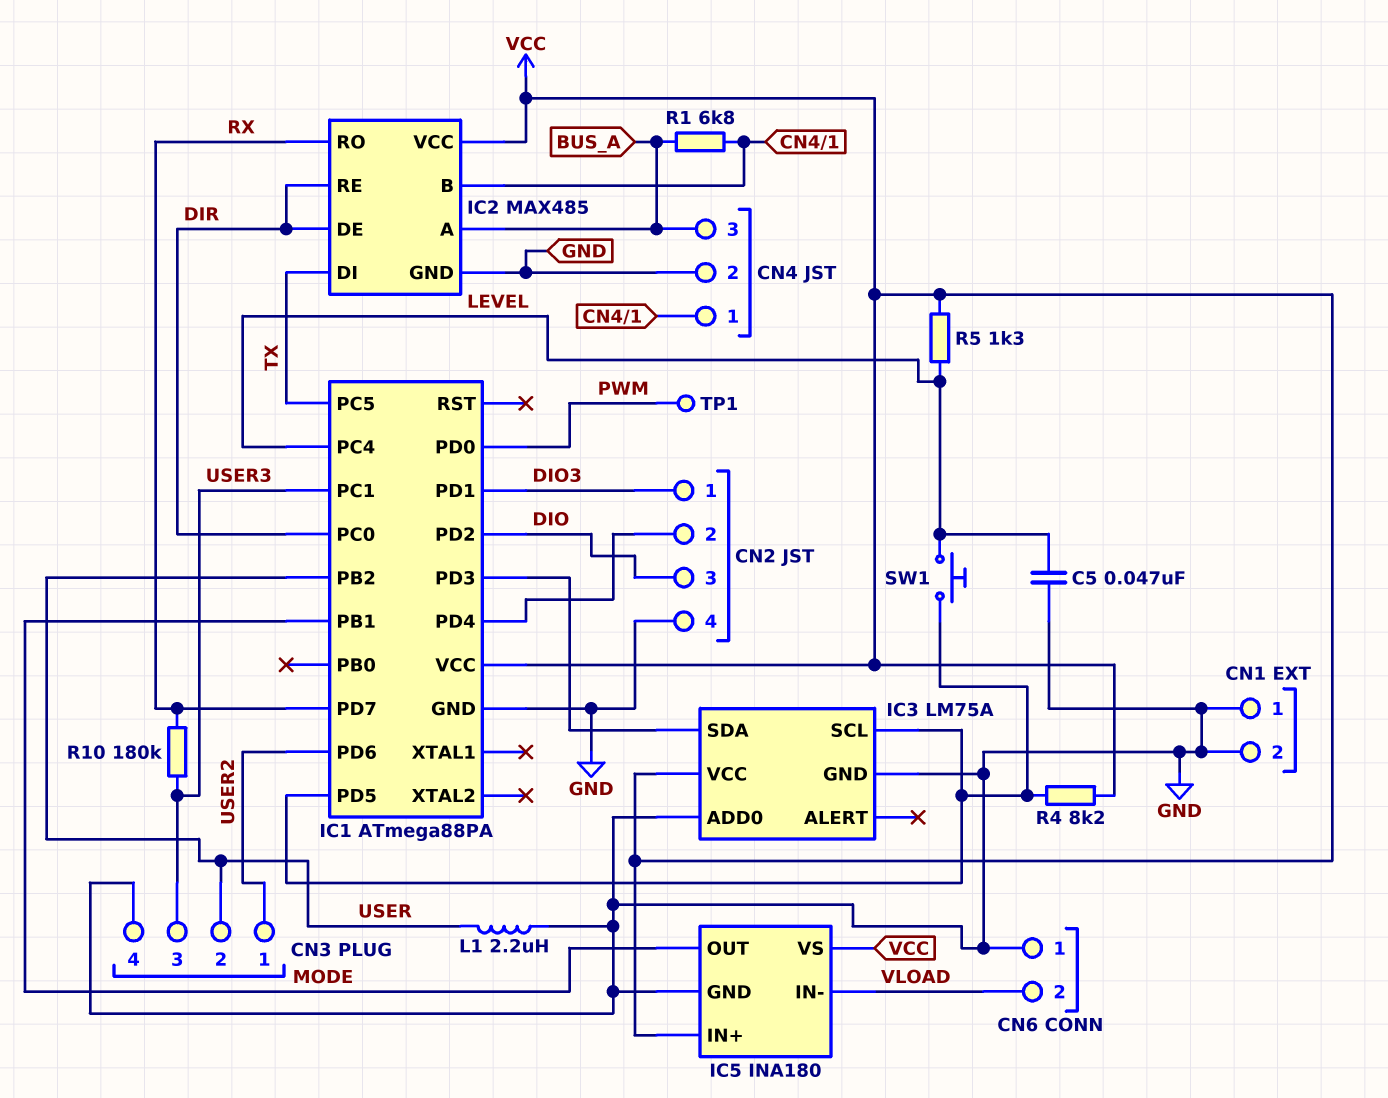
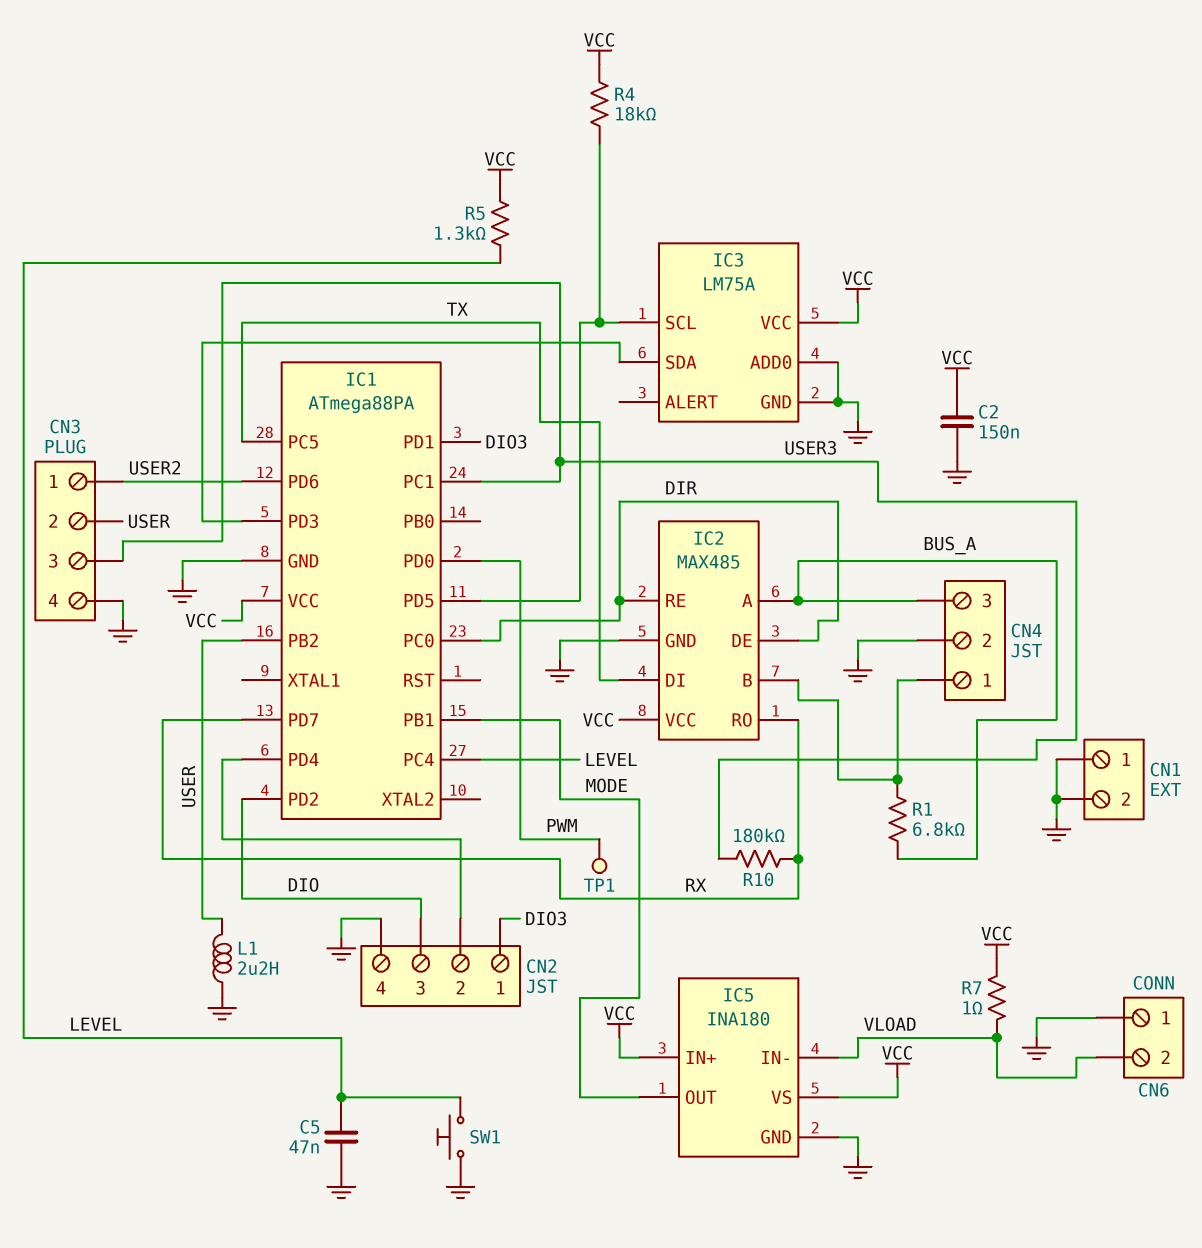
C2: none -> 150nF (GND, VCC)
R4: 8.2k (IC1/PD5, VCC) -> 18k (IC1/PD5, VCC)
R7: none -> 1 (VCC, VLOAD)
SW1: button (IC1/PD5, LEVEL) -> button (GND, LEVEL)

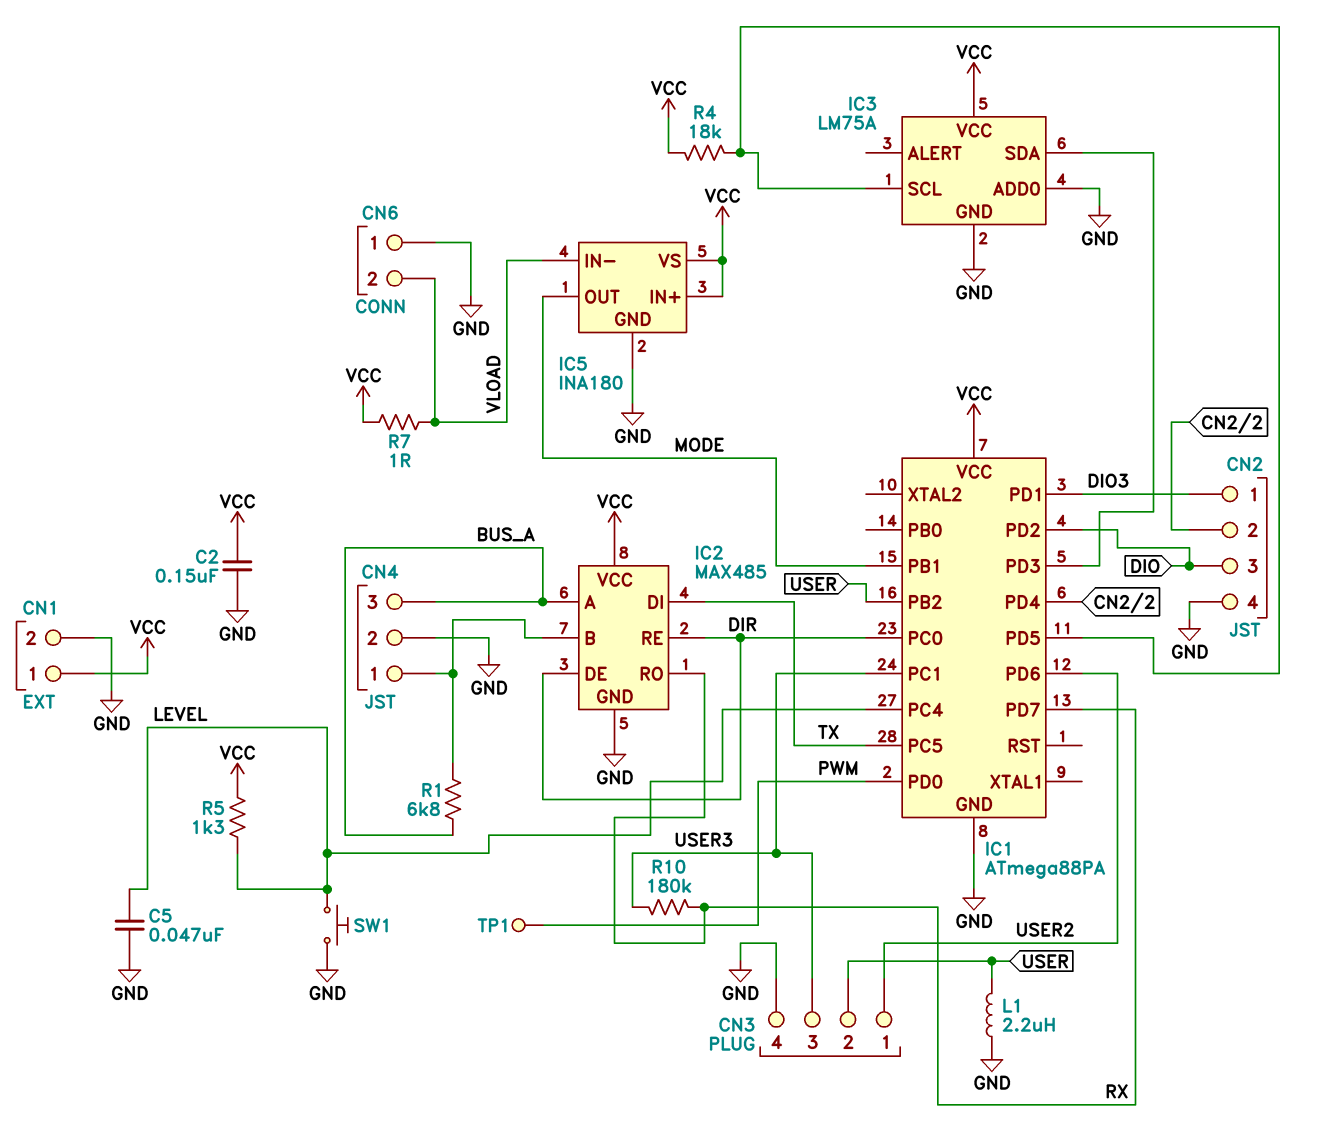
CN1 pin 1: GND -> VCC

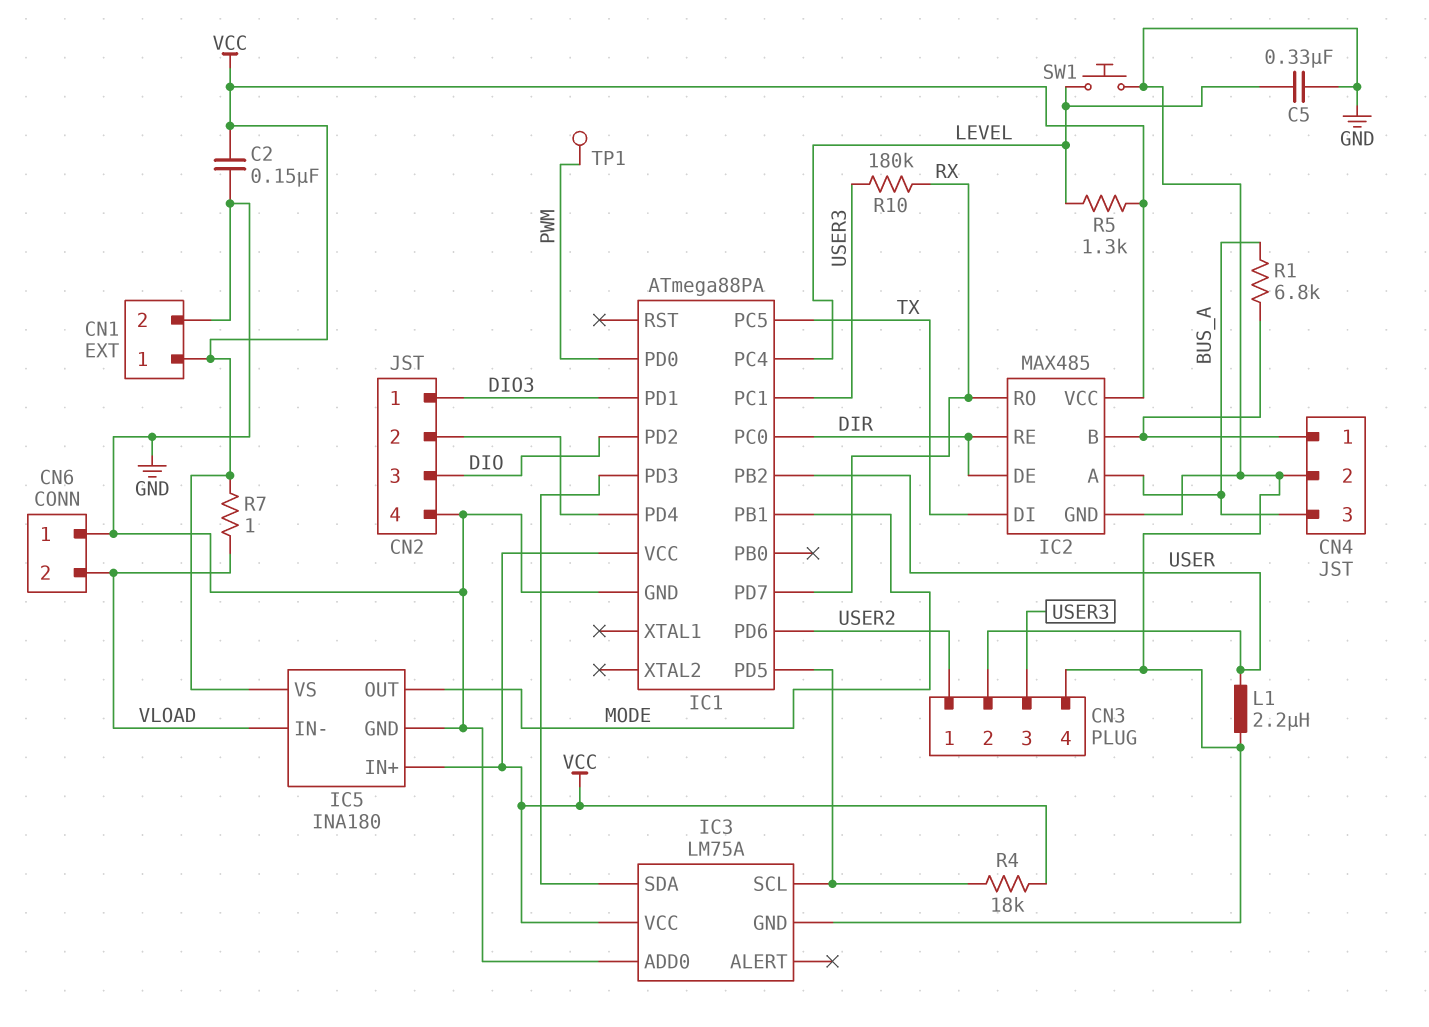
C5: 47nF (GND, LEVEL) -> 330nF (GND, LEVEL)

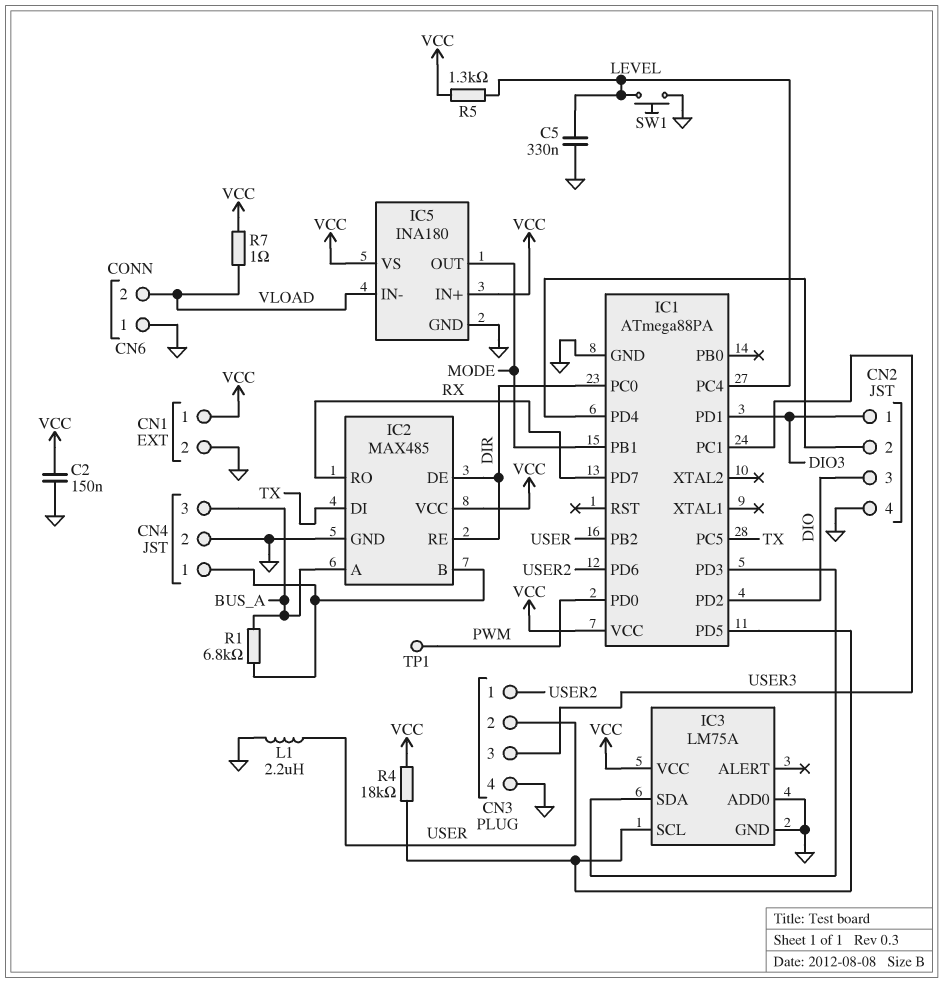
R10: 180k (RX, USER3) -> none

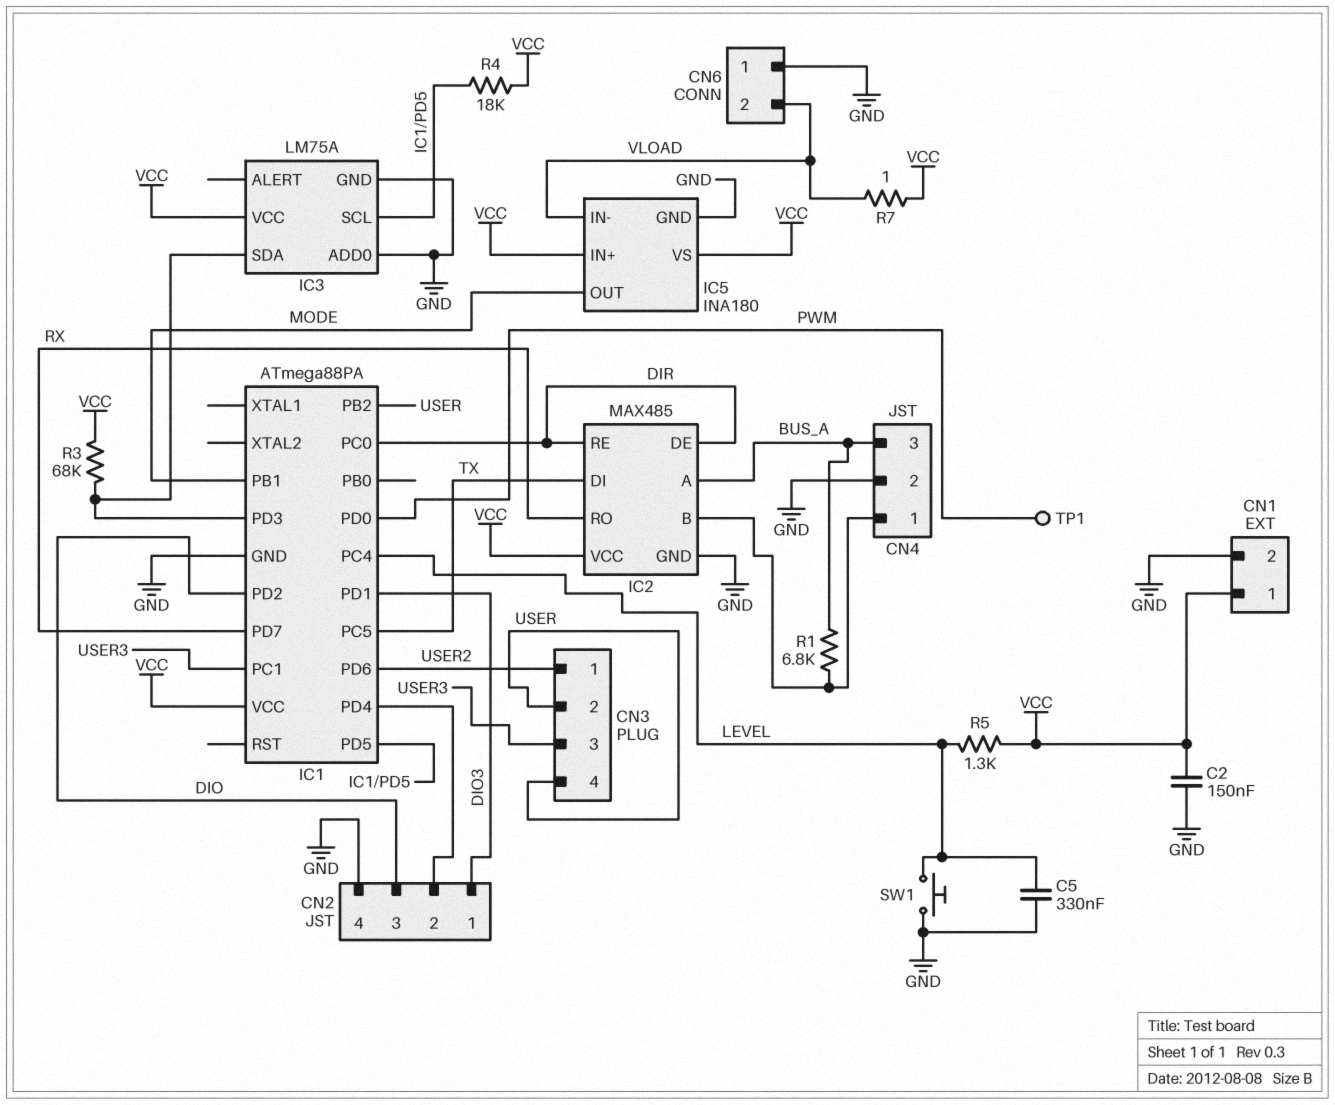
CN3 pin 4: GND -> USER
L1: 2.2uH (GND, USER) -> none
R3: none -> 68k (IC1/PD3, VCC)

